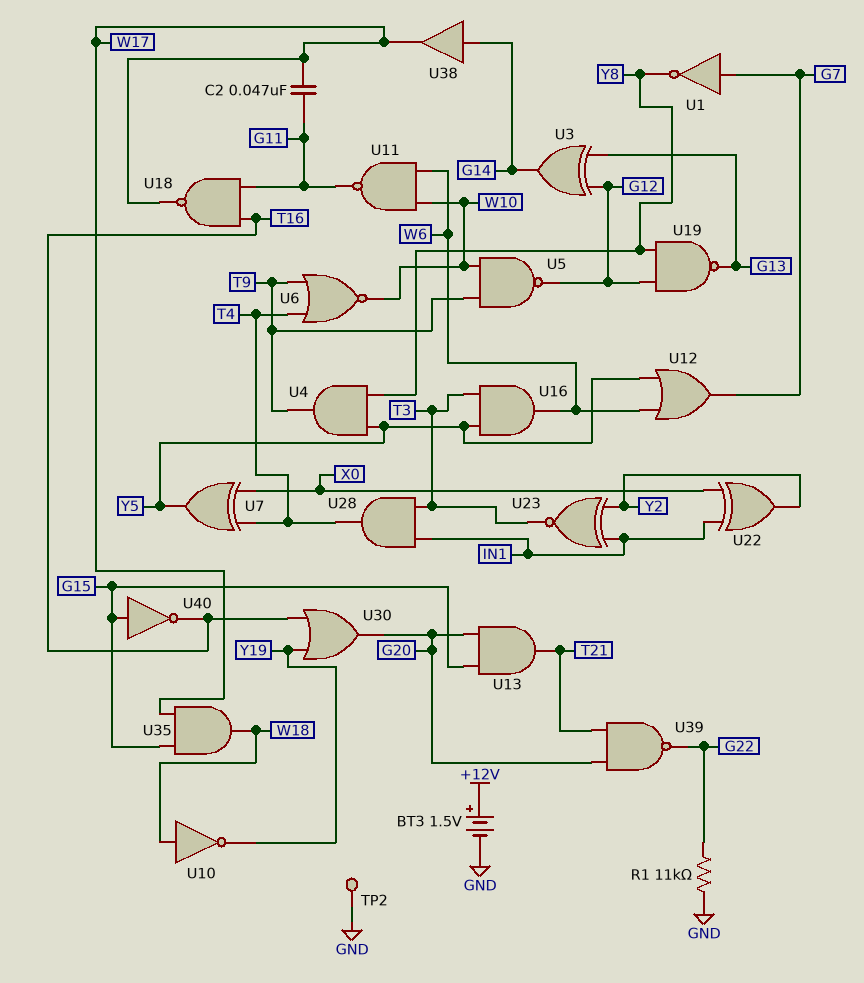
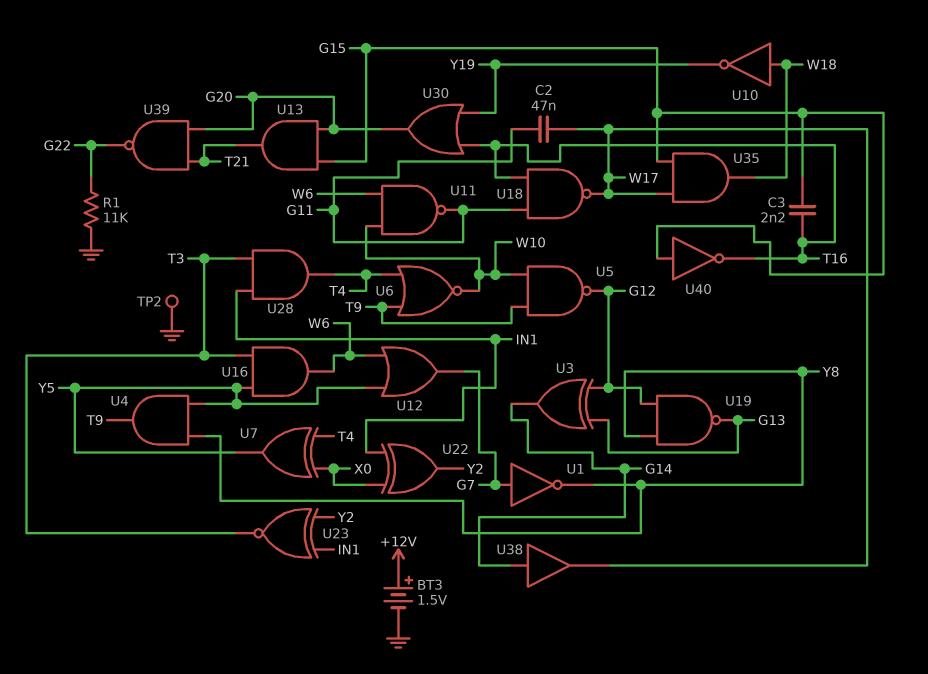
C3: none -> 2.2nF (G15, T16)

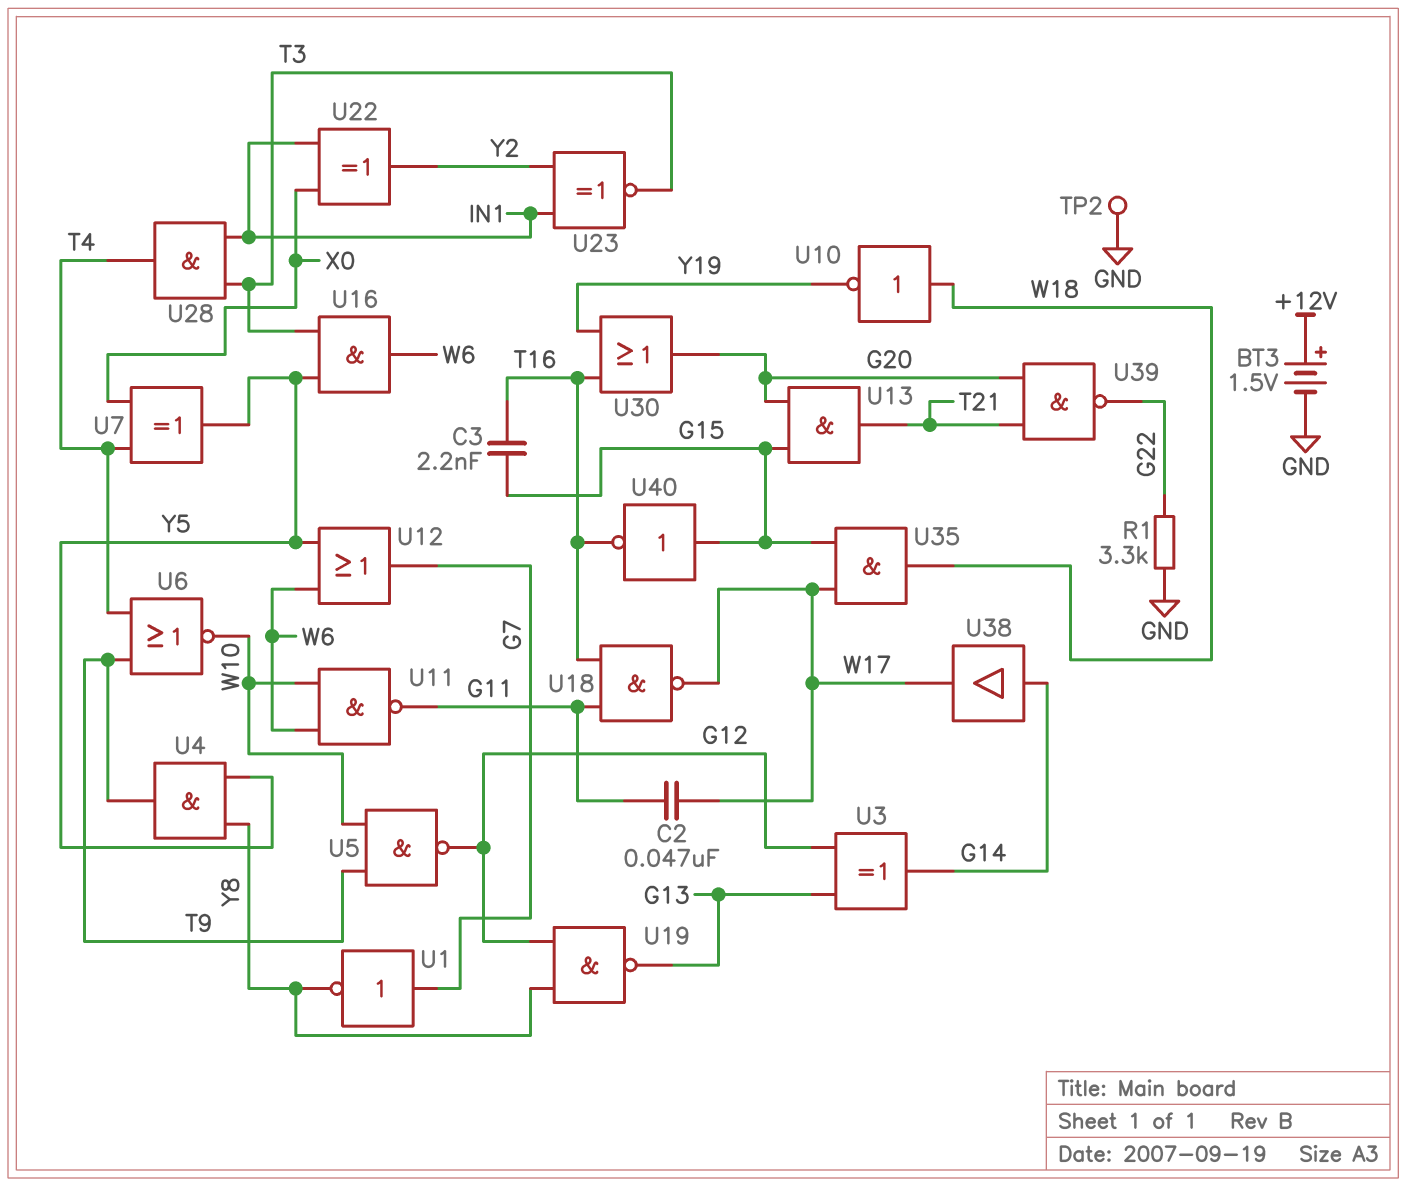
R1: 11k (G22, GND) -> 3.3k (G22, GND)

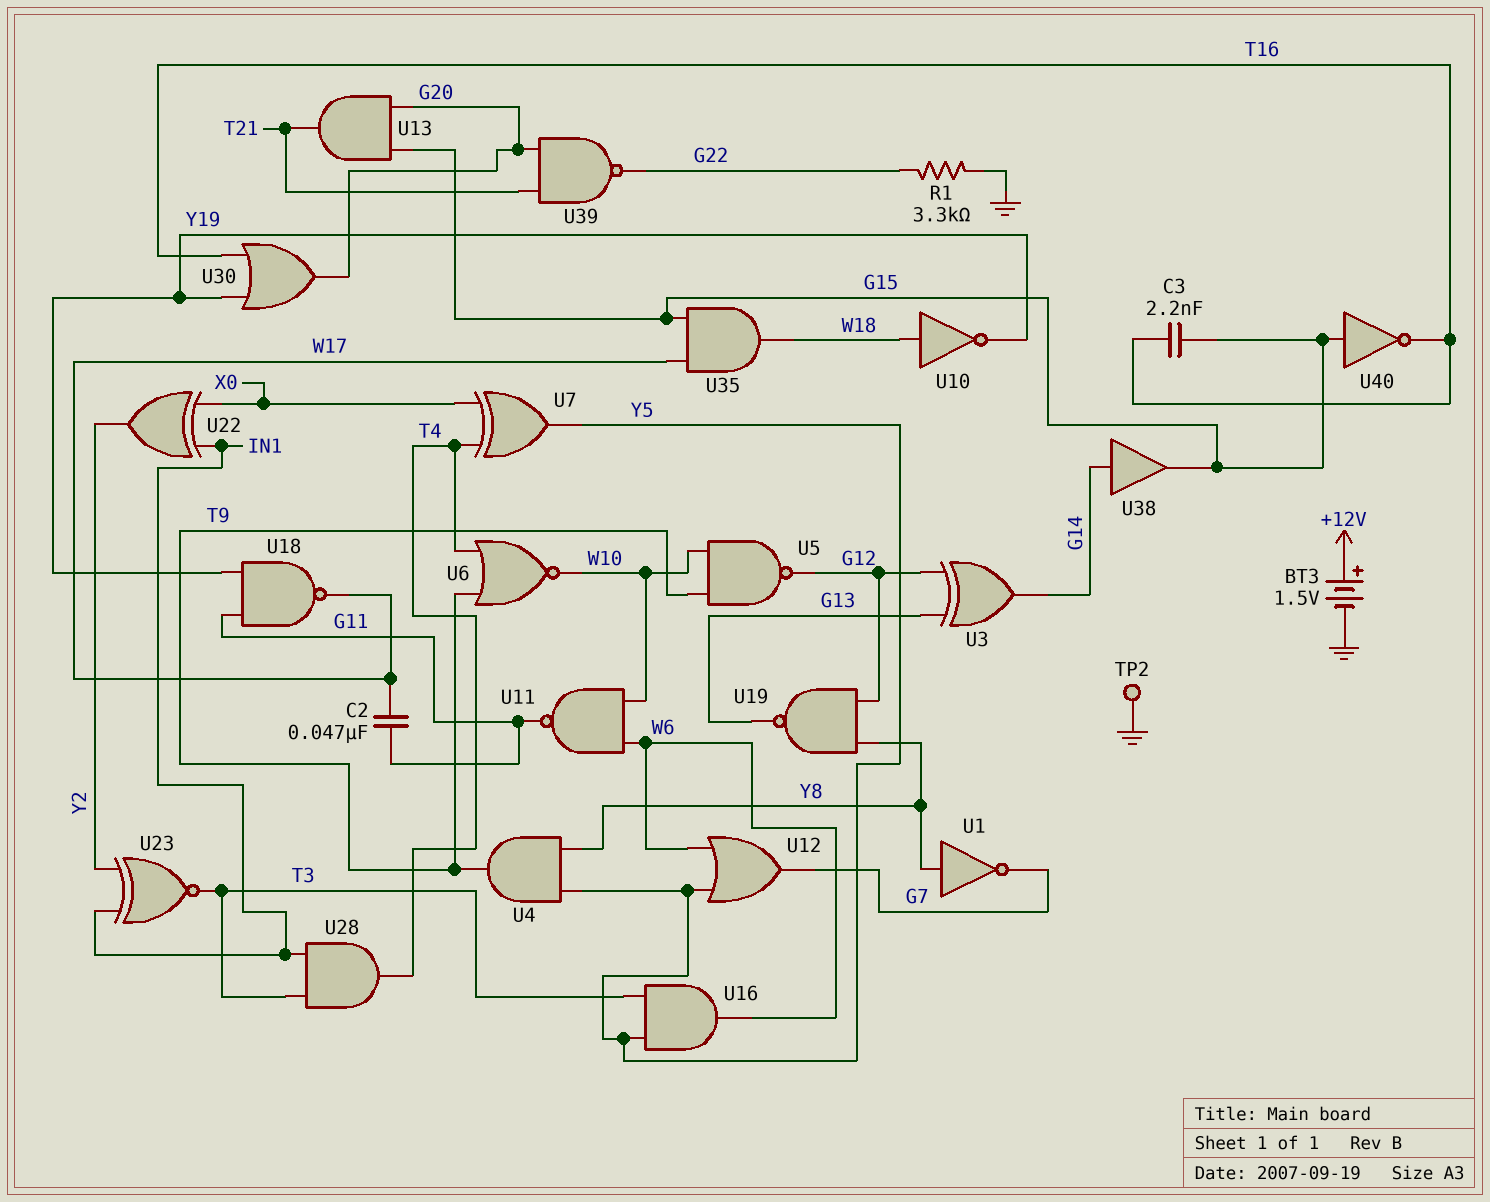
U1: NOT (in G7, out Y8) -> NOT (in Y8, out G7)
U18: NAND (in G11, in T16, out W17) -> NAND (in G11, in Y19, out W17)
U38: buffer (in G14, out W17) -> buffer (in G14, out G15)

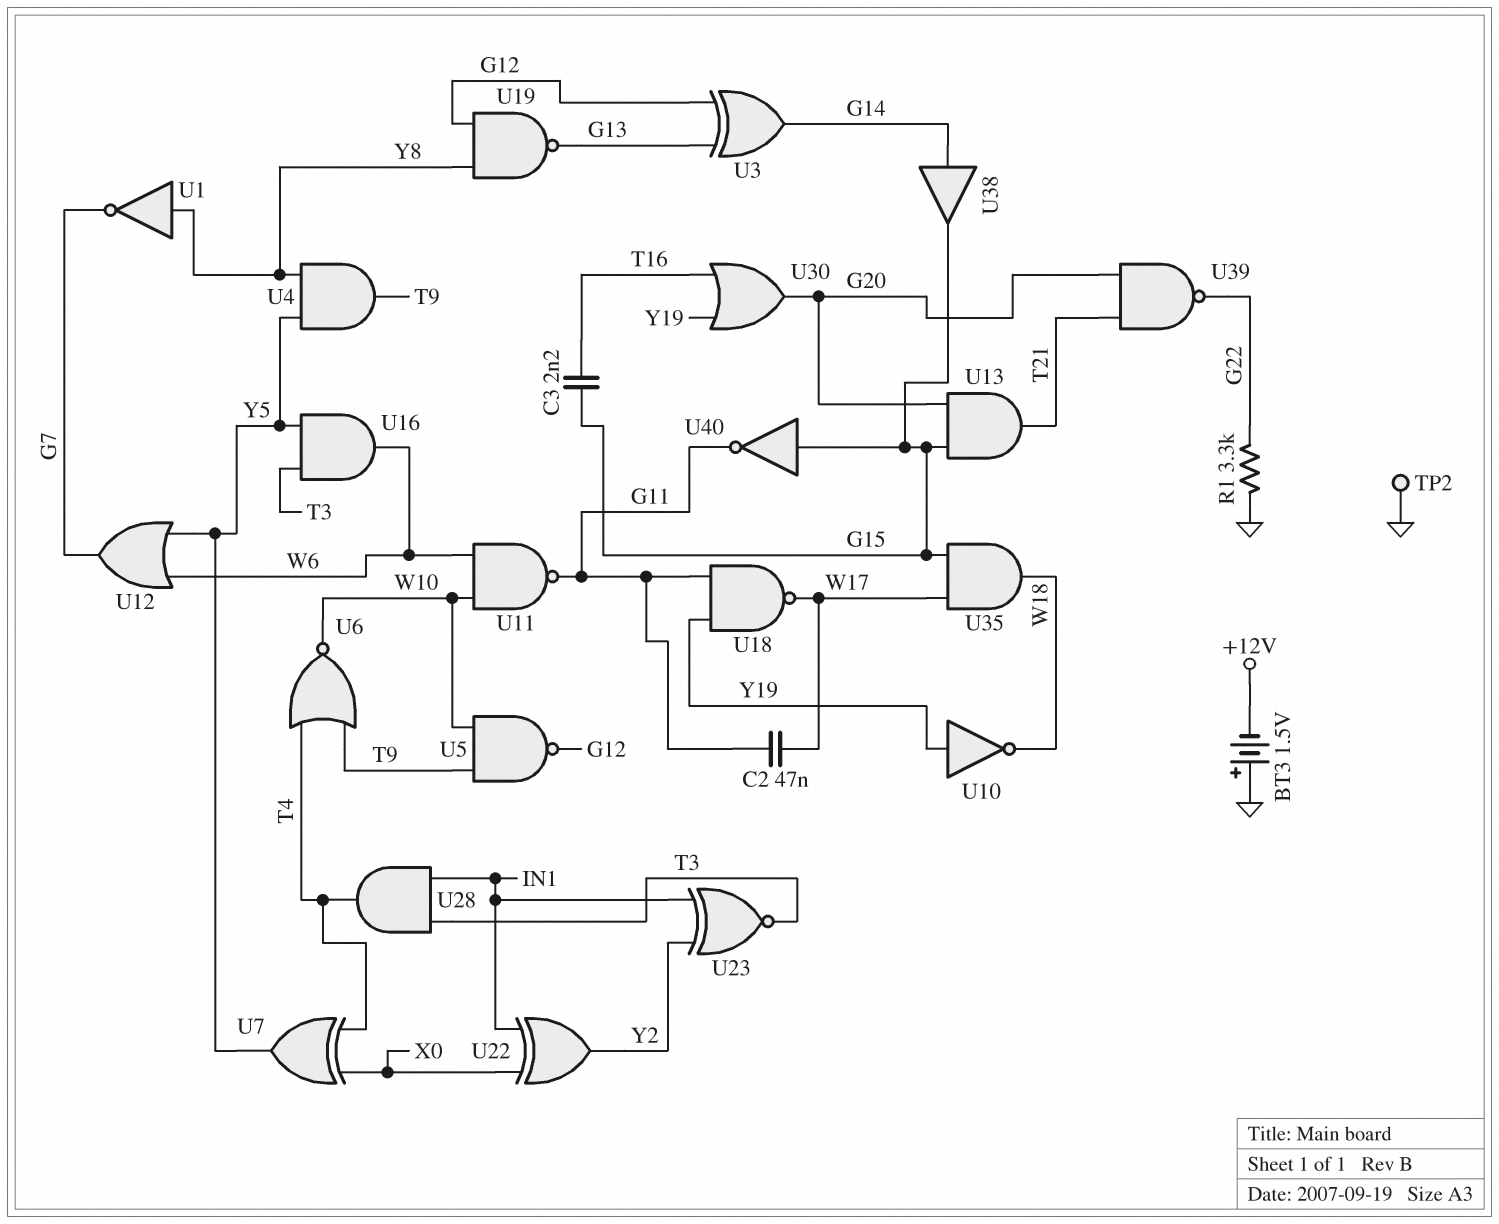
BT3: 1.5V (plus +12V, minus GND) -> 1.5V (plus GND, minus +12V)
U10: NOT (in W18, out Y19) -> NOT (in Y19, out W18)
U40: NOT (in G15, out T16) -> NOT (in G15, out G11)

